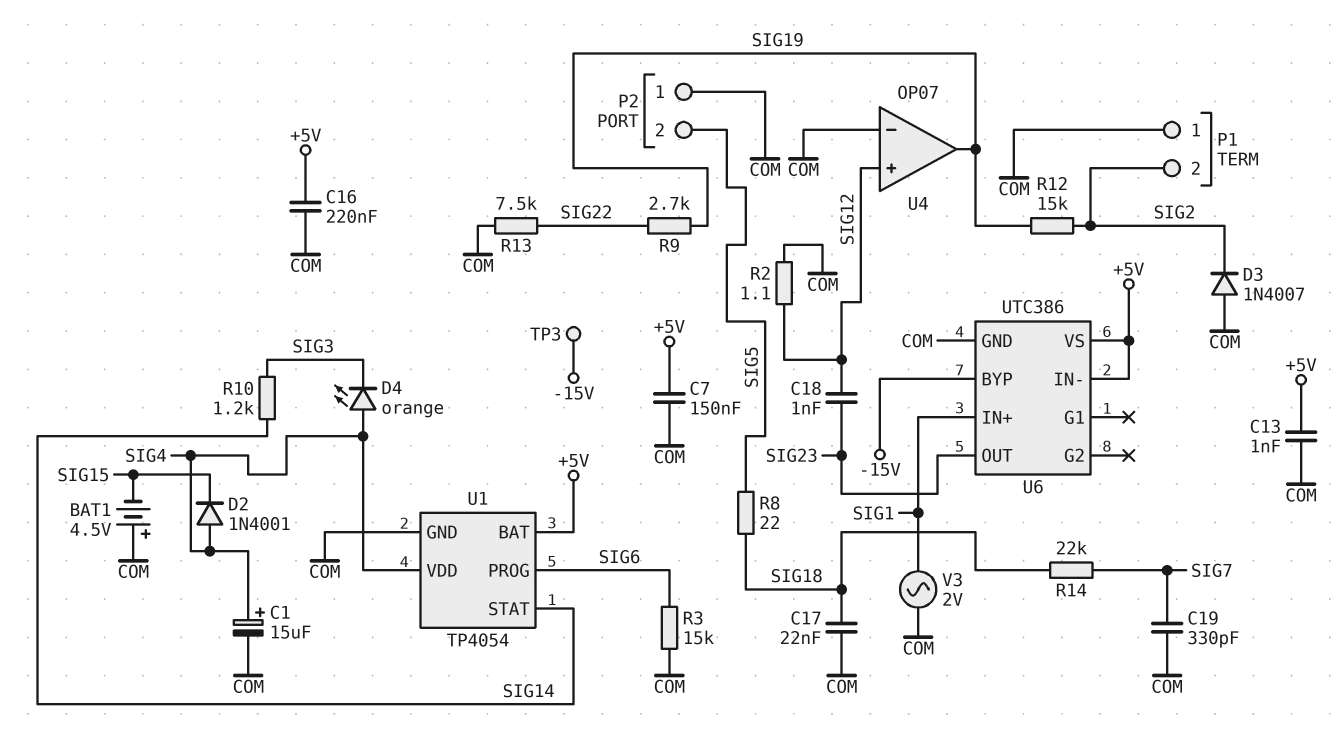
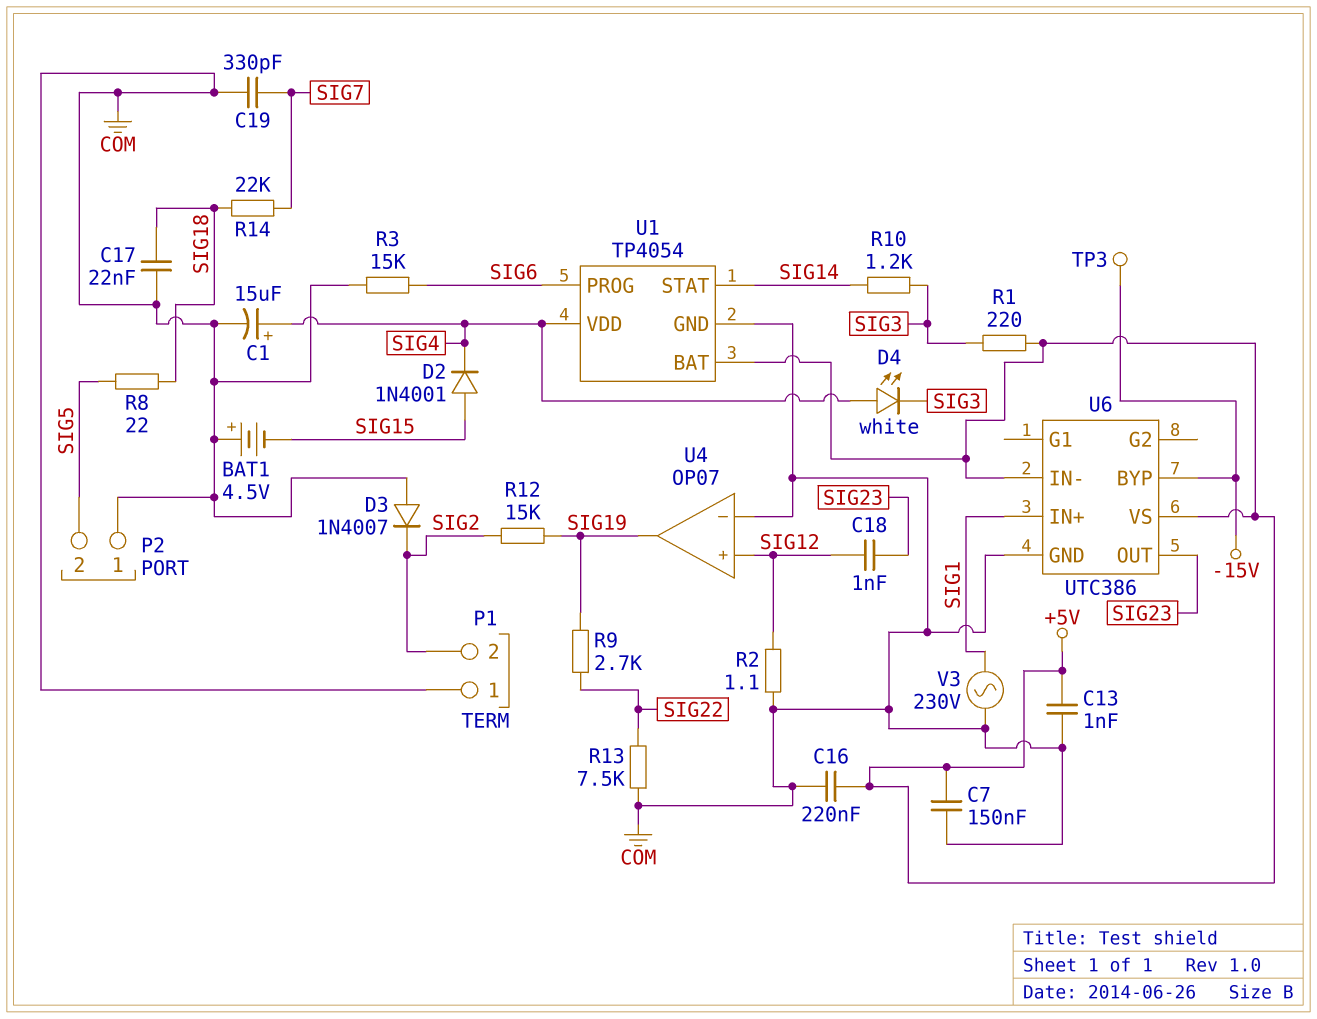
D2: diode 1N4001 (A SIG4, K SIG15) -> diode 1N4001 (A SIG15, K SIG4)
D4: LED orange (A SIG4, K SIG3) -> LED white (A SIG4, K SIG3)
R1: none -> 220 (+5V, SIG3)
V3: AC 2V (COM, SIG1) -> AC 230V (COM, SIG1)

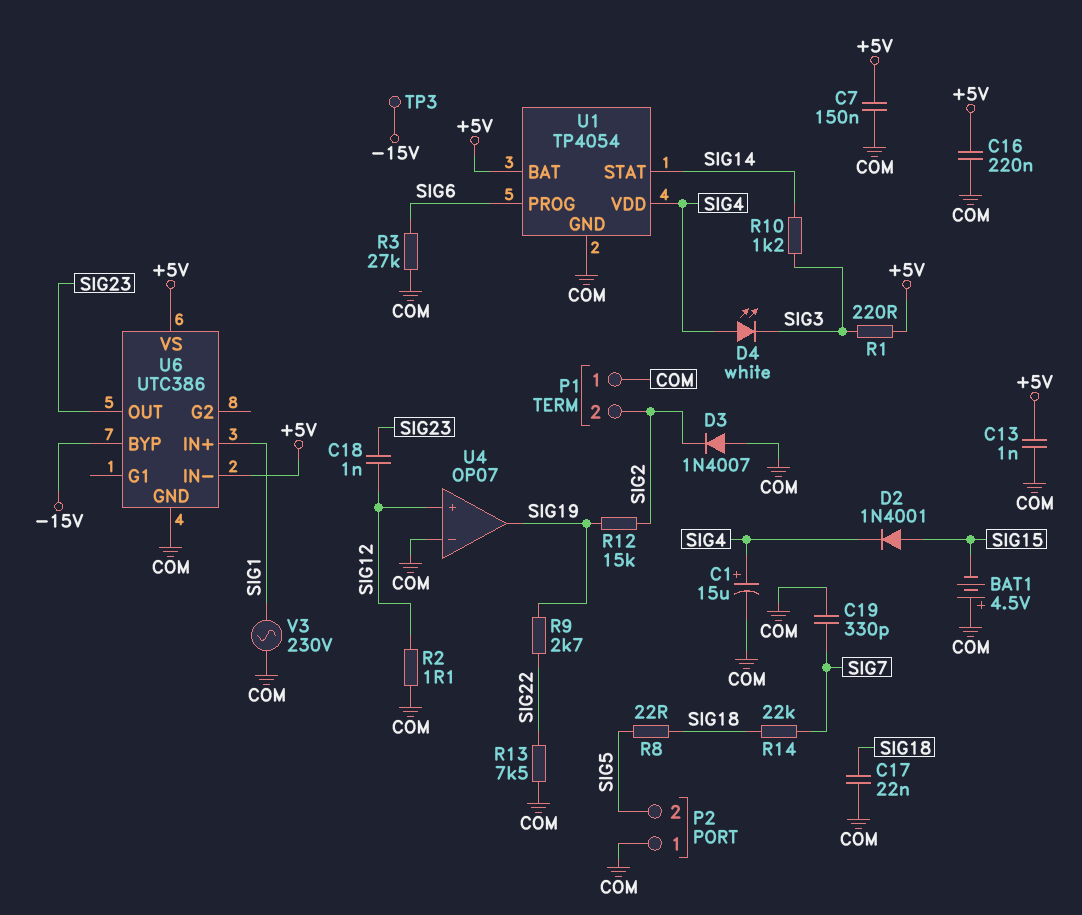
R3: 15k (COM, SIG6) -> 27k (COM, SIG6)

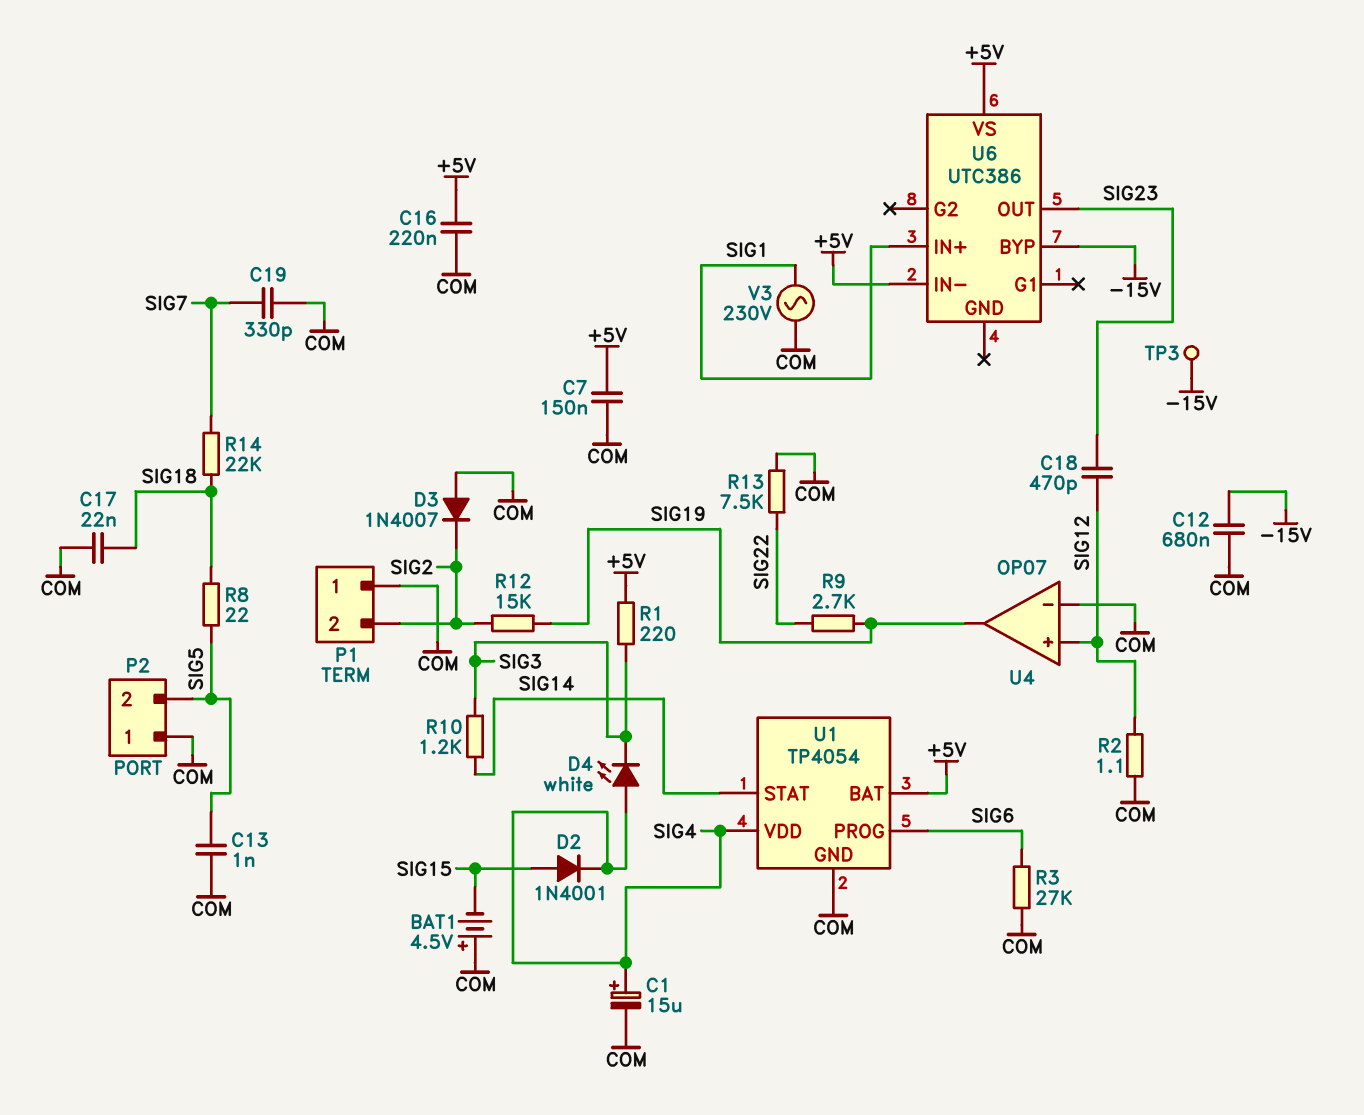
C12: none -> 680nF (-15V, COM)
C13: 1nF (+5V, COM) -> 1nF (COM, SIG5)
C18: 1nF (SIG12, SIG23) -> 470pF (SIG12, SIG23)
U6 pin GND: COM -> none

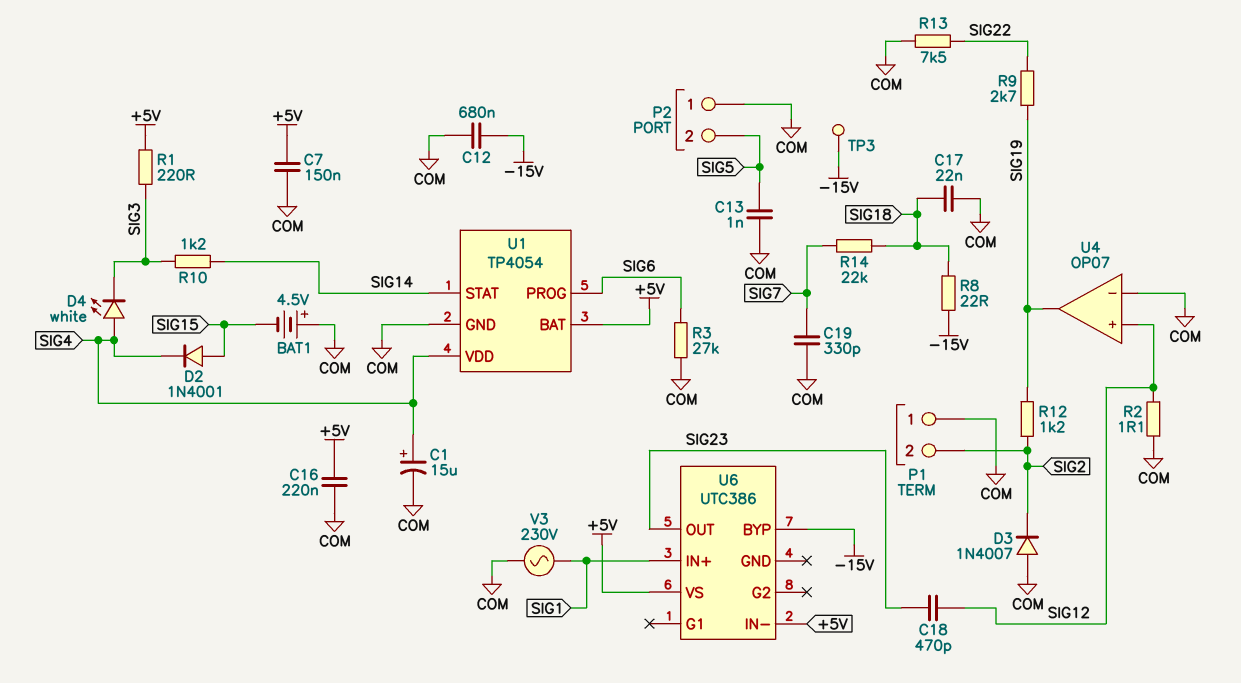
R8: 22 (SIG5, SIG18) -> 22 (-15V, SIG18)
R12: 15k (SIG2, SIG19) -> 1.2k (SIG2, SIG19)

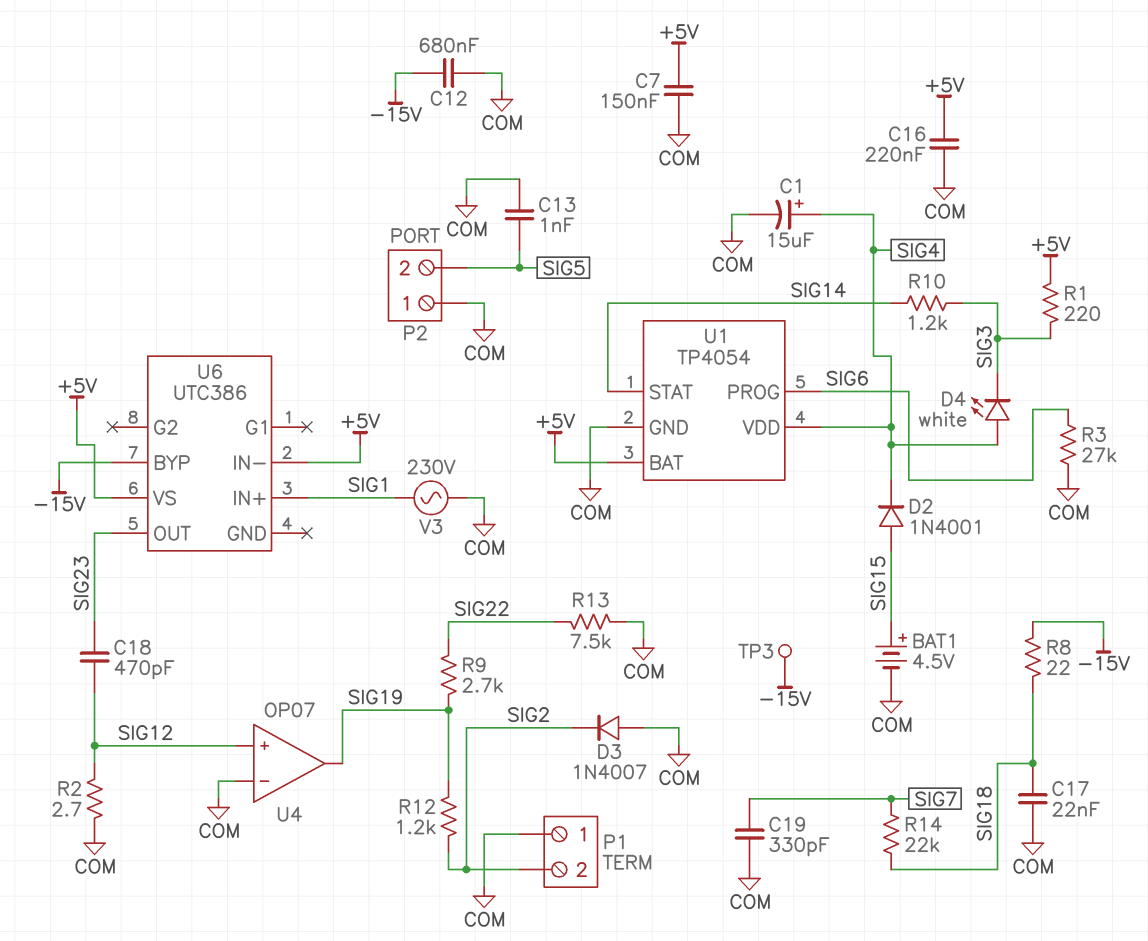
BAT1: 4.5V (plus COM, minus SIG15) -> 4.5V (plus SIG15, minus COM)
R2: 1.1 (COM, SIG12) -> 2.7 (COM, SIG12)

